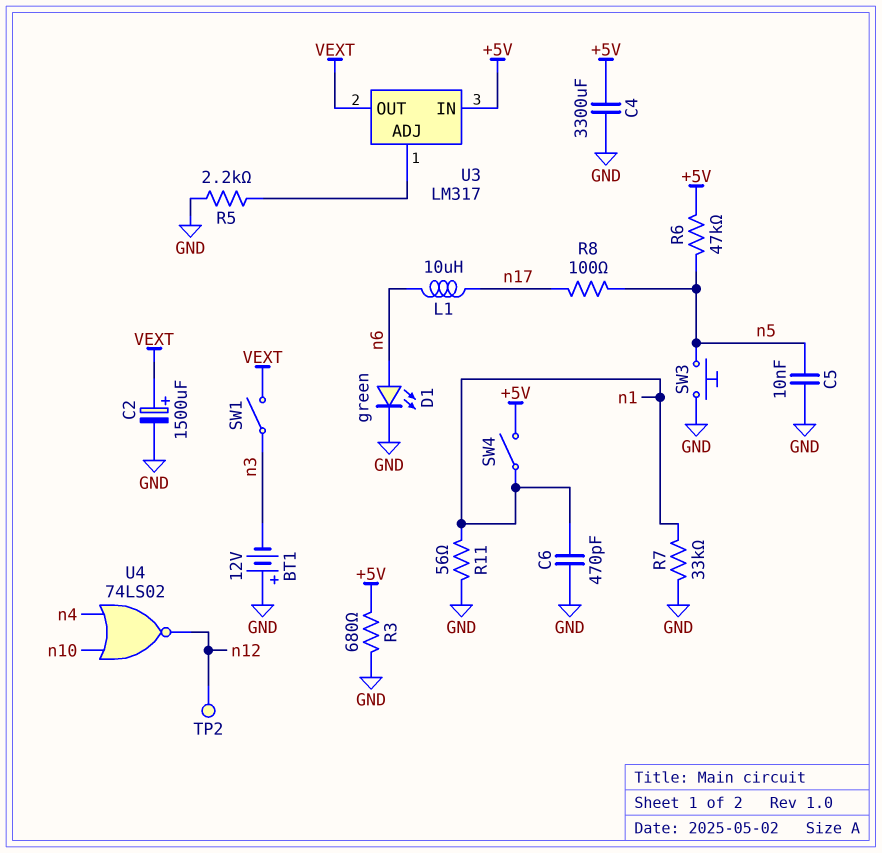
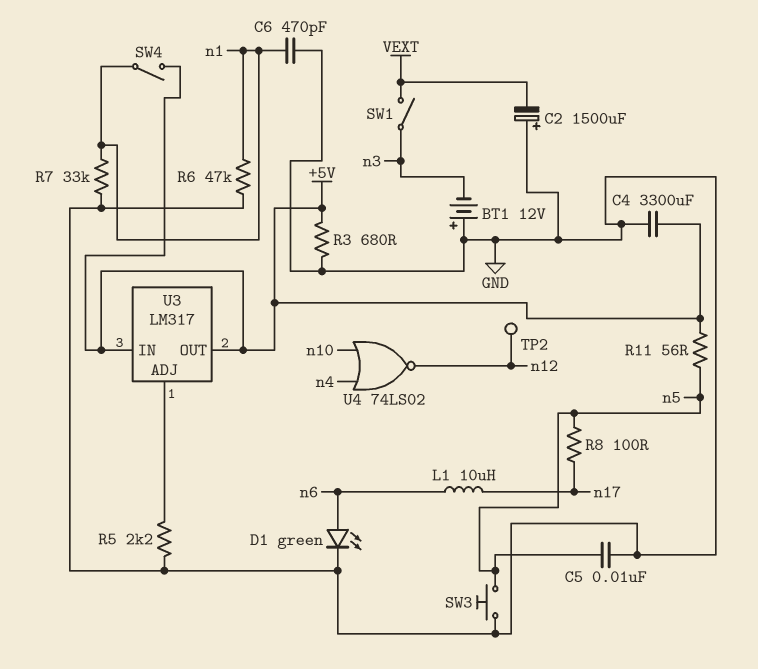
C2: 1500uF (plus VEXT, minus GND) -> 1500uF (plus GND, minus VEXT)
R6: 47k (+5V, n5) -> 47k (GND, n1)
R11: 56 (GND, n1) -> 56 (+5V, n5)
U3 pin OUT: VEXT -> +5V

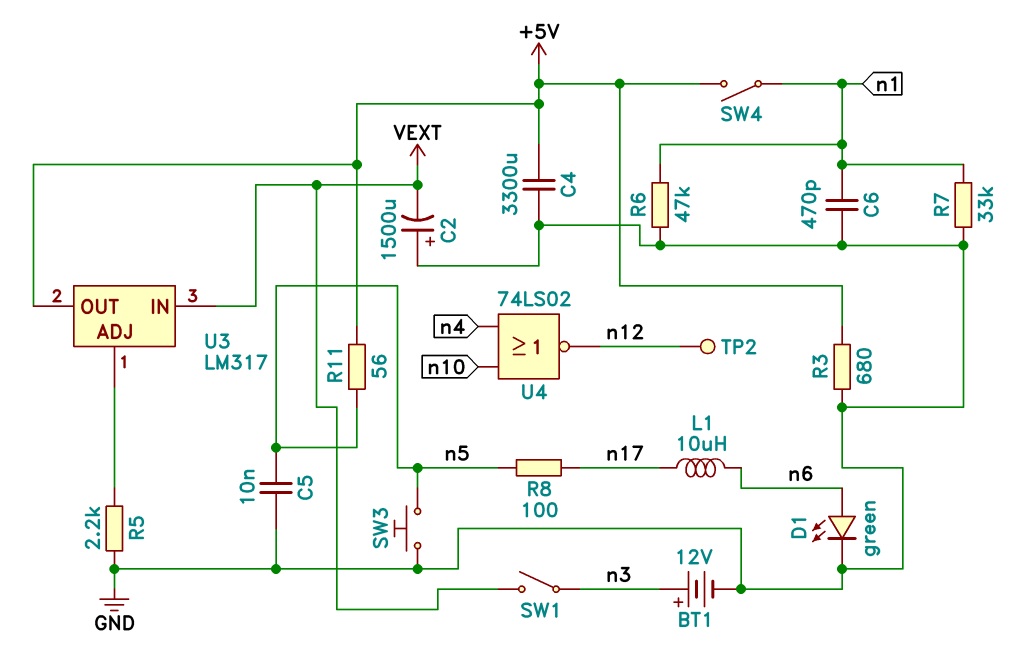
BT1: 12V (plus GND, minus n3) -> 12V (plus n3, minus GND)
U3 pin IN: +5V -> VEXT

